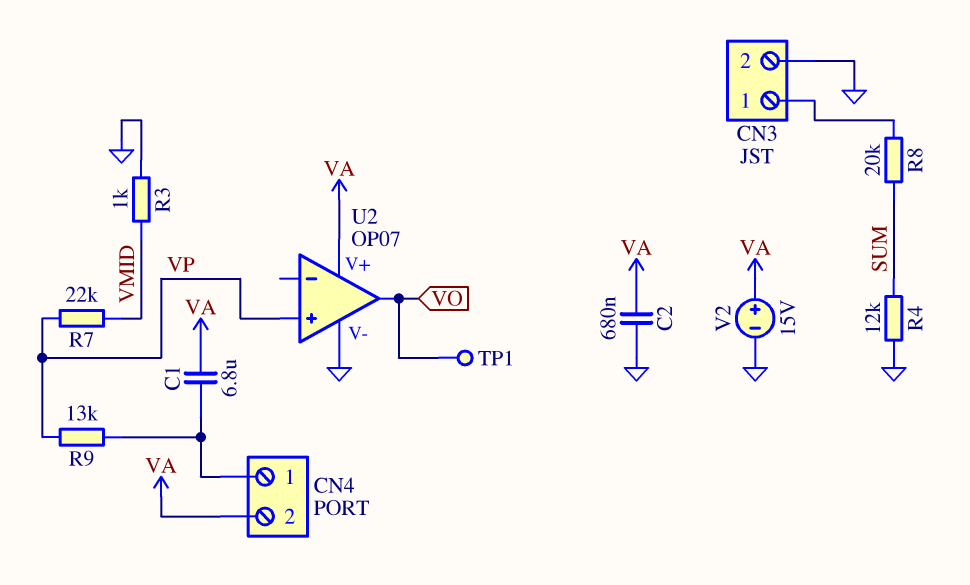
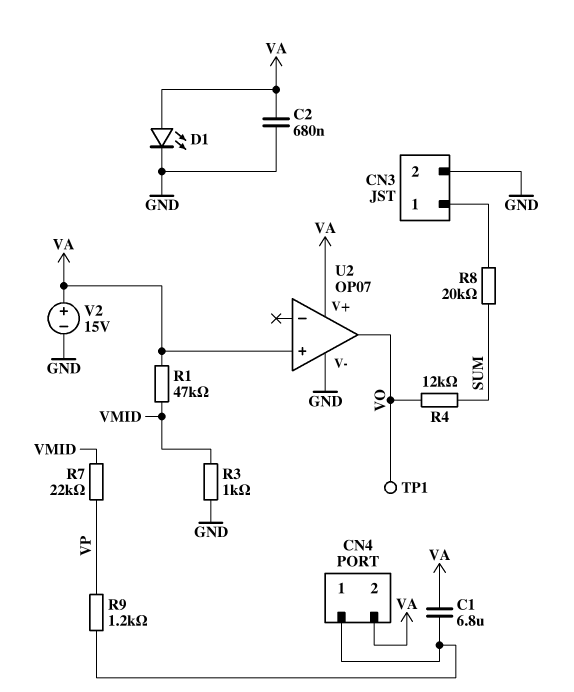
D1: none -> LED (A VA, K GND)
R1: none -> 47k (VA, VMID)
R4: 12k (GND, SUM) -> 12k (SUM, VO)
R9: 13k (CN4/1, VP) -> 1.2k (CN4/1, VP)
U2 pin in+: VP -> VA

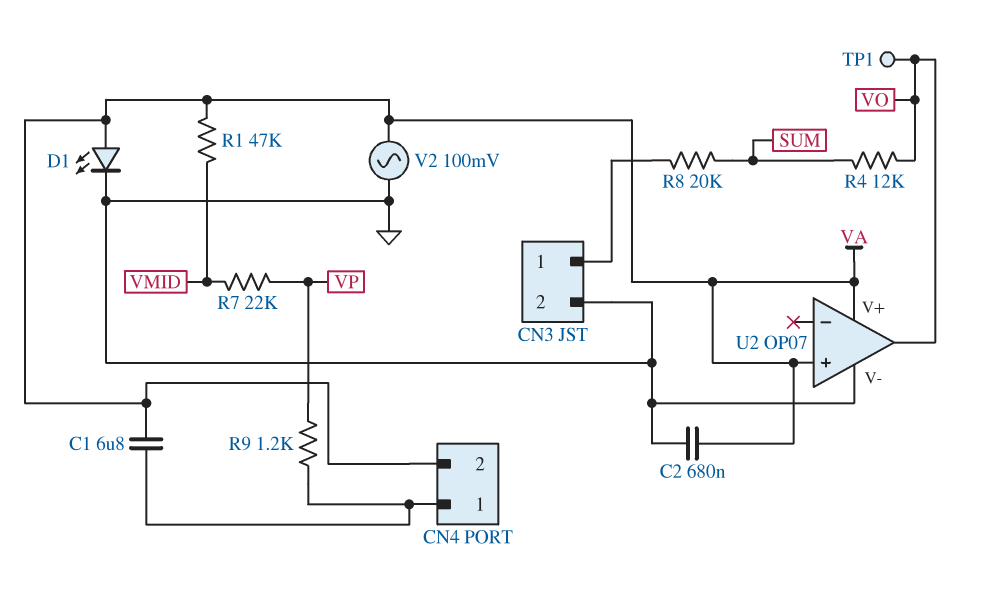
R3: 1k (GND, VMID) -> none
V2: 15V (plus VA, minus GND) -> AC 100mV (GND, VA)

